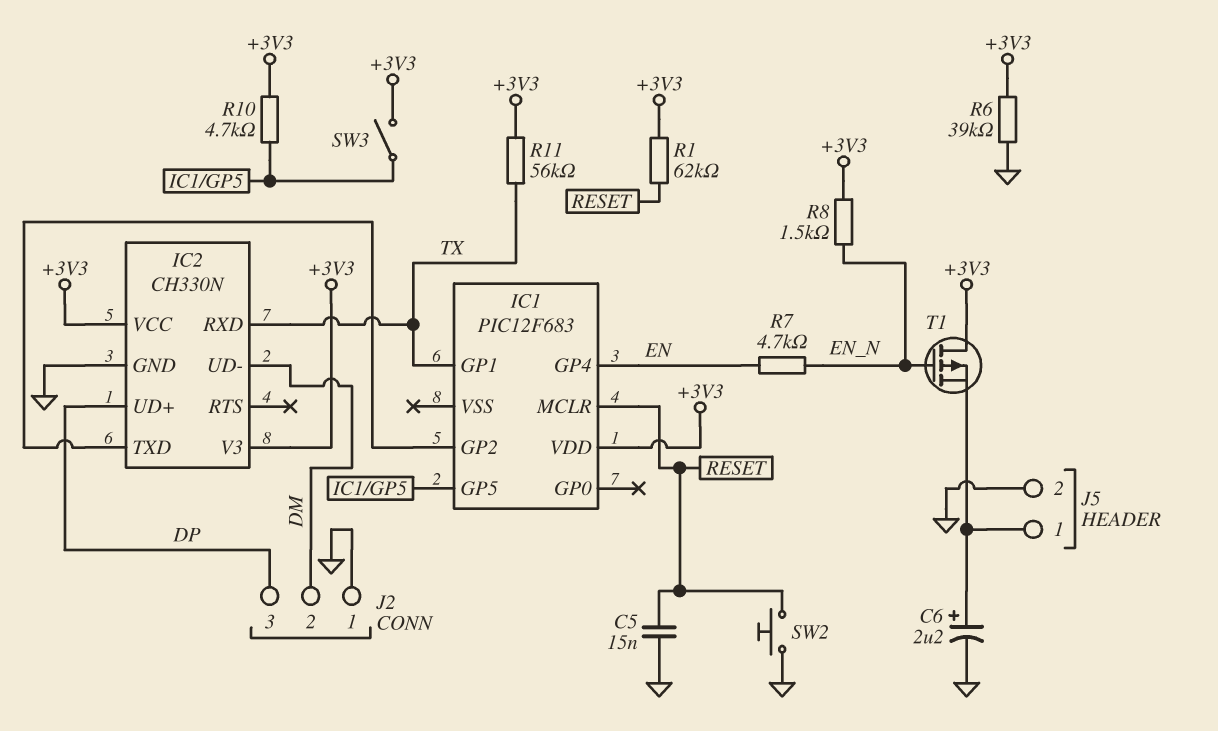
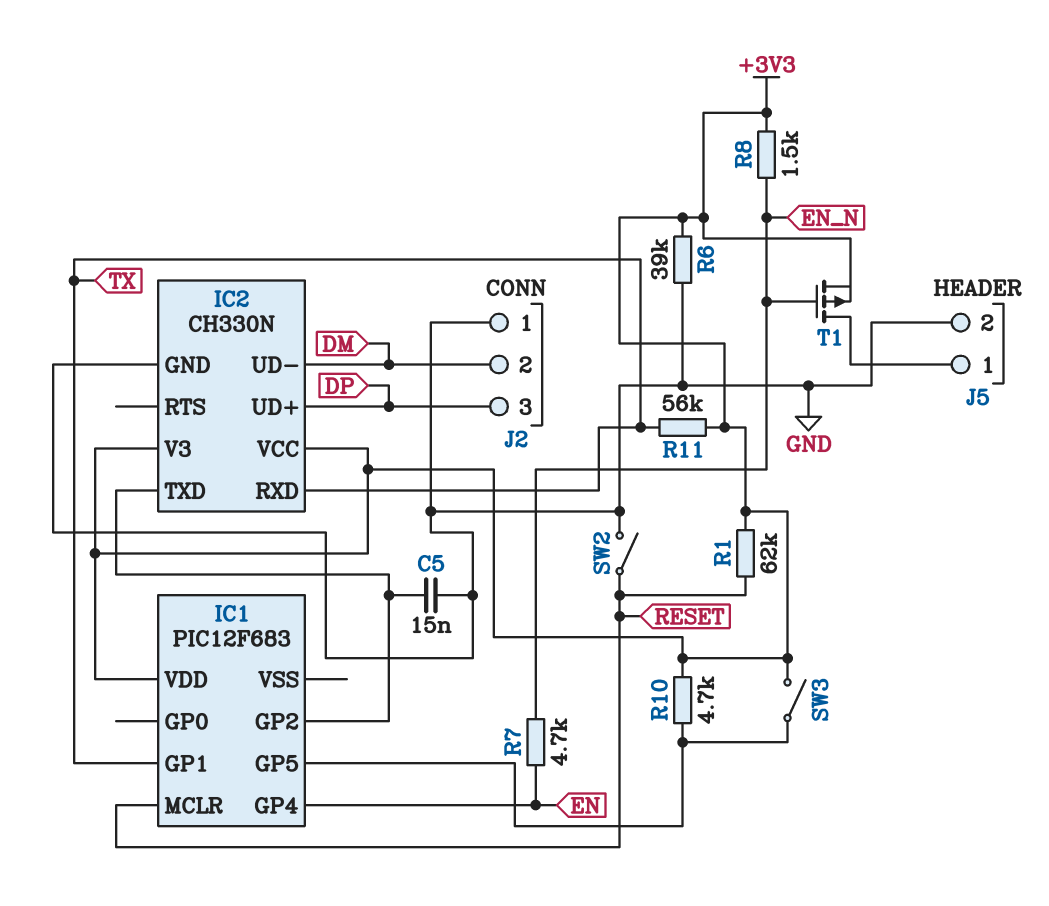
C5: 15nF (GND, RESET) -> 15nF (GND, IC1/GP2)
C6: 2.2uF (plus J5/1, minus GND) -> none
SW2: button (GND, RESET) -> switch (GND, RESET)
T1: PMOS (G EN_N, D +3V3, S J5/1) -> PMOS (G EN_N, D J5/1, S +3V3)

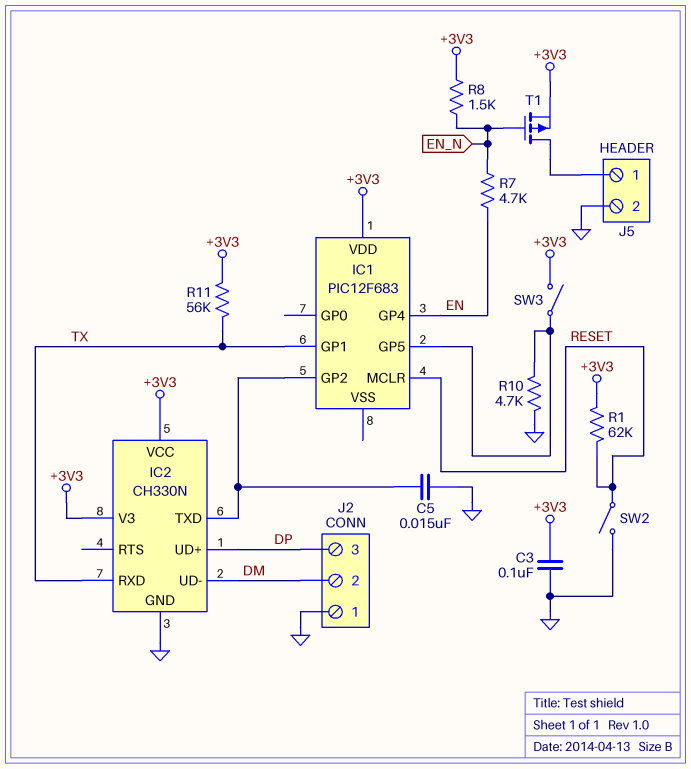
C3: none -> 100nF (+3V3, GND)
R6: 39k (+3V3, GND) -> none
R10: 4.7k (+3V3, IC1/GP5) -> 4.7k (GND, IC1/GP5)

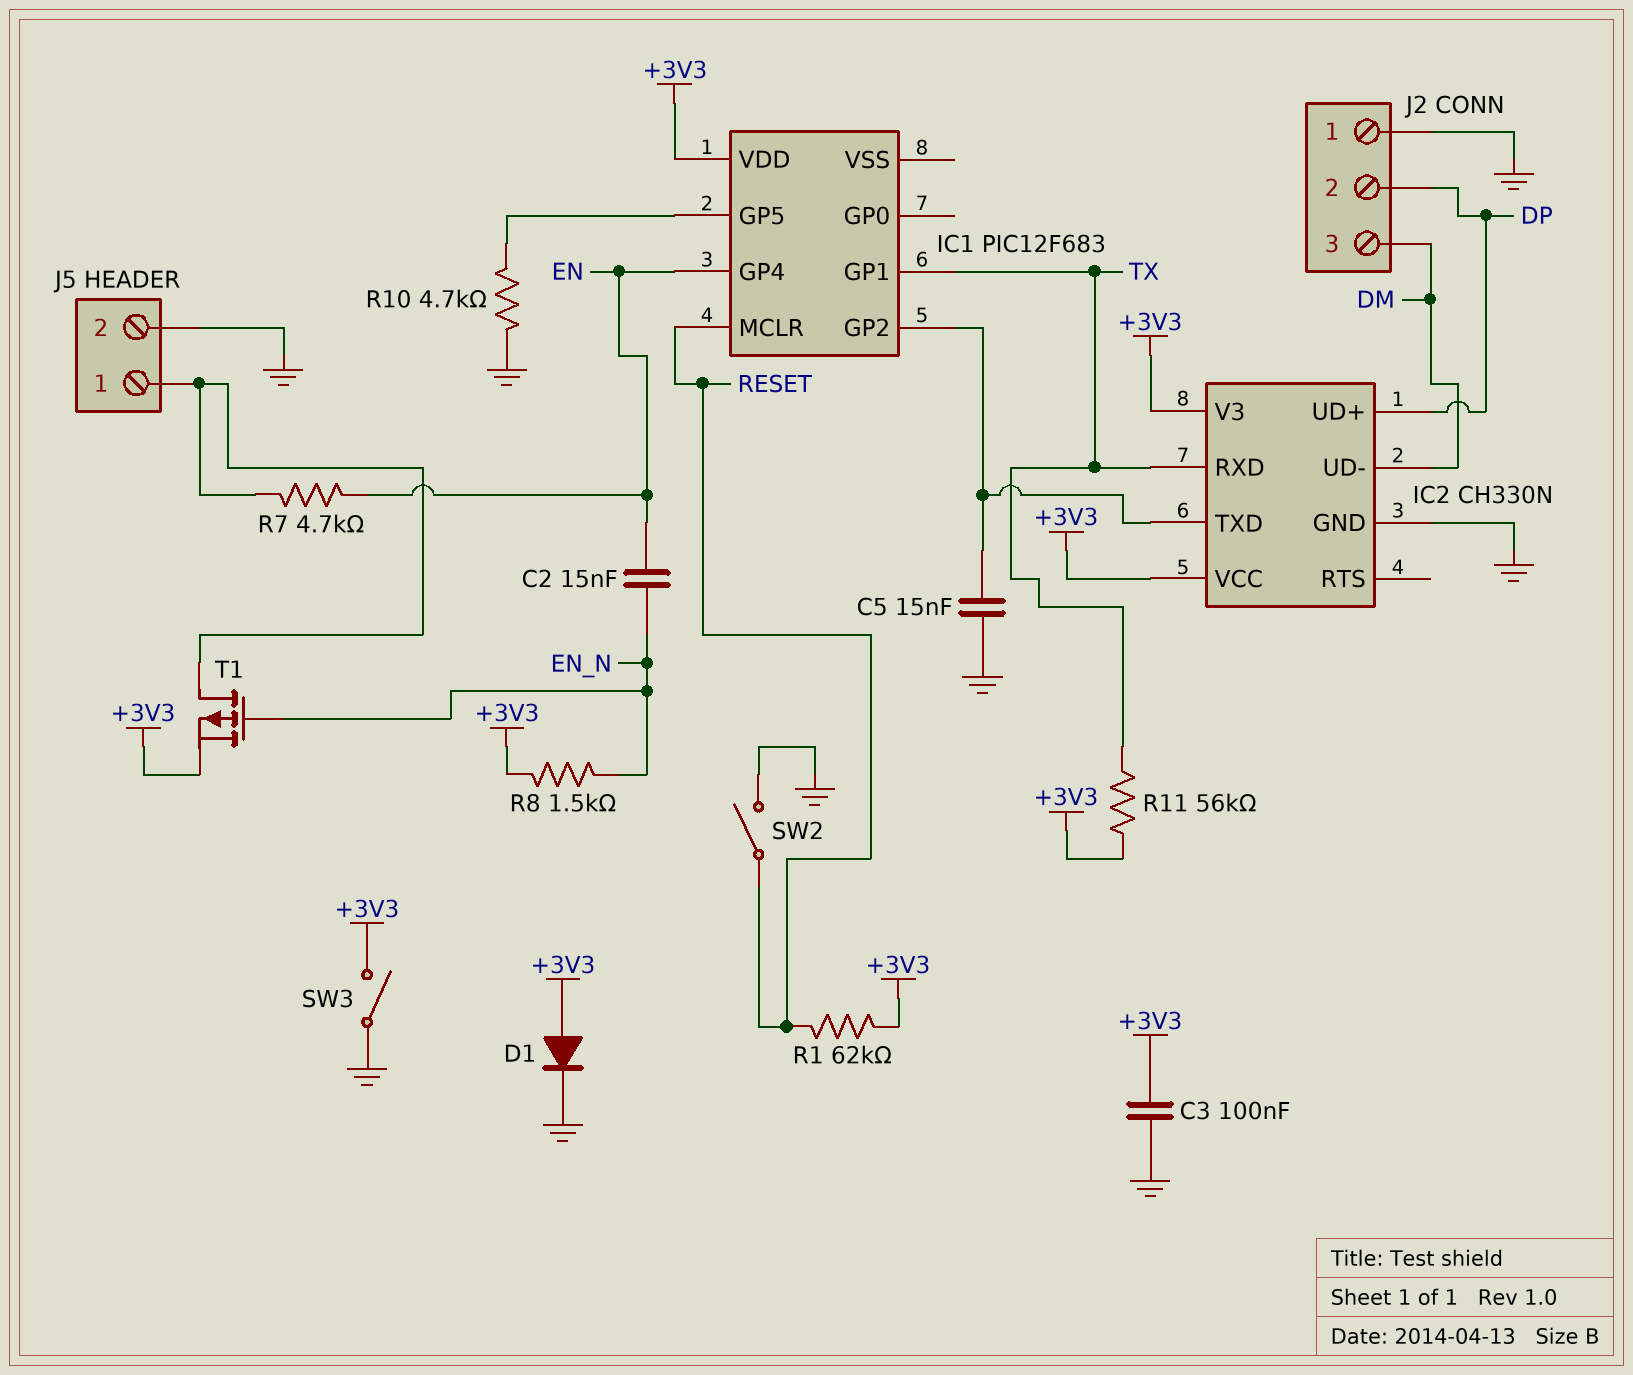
C2: none -> 15nF (EN, EN_N)
D1: none -> diode (A +3V3, K GND)
J2 pin 2: DM -> DP
J2 pin 3: DP -> DM
R7: 4.7k (EN, EN_N) -> 4.7k (EN, J5/1)
SW3: switch (+3V3, IC1/GP5) -> switch (+3V3, GND)

